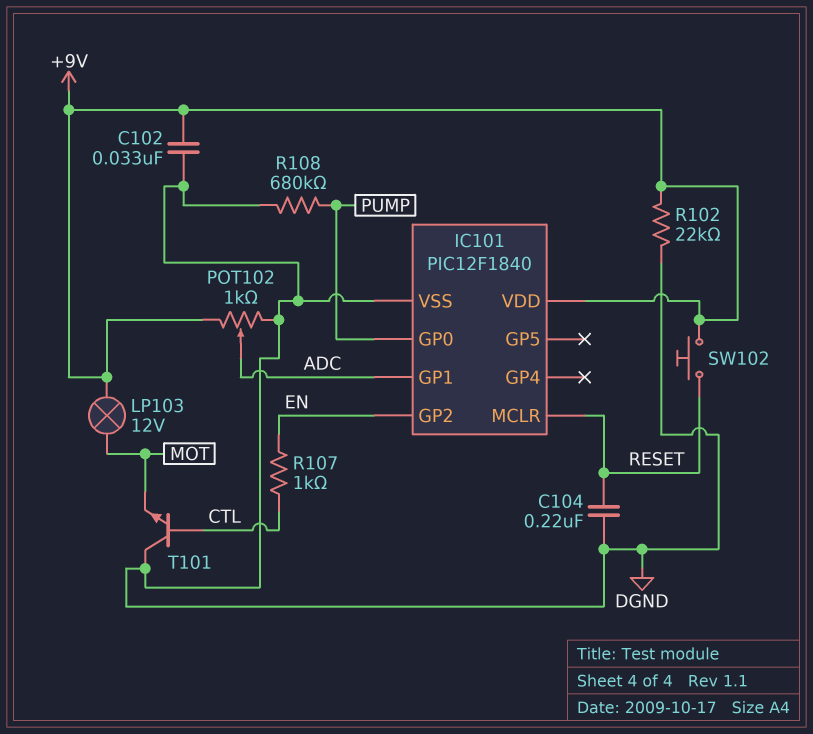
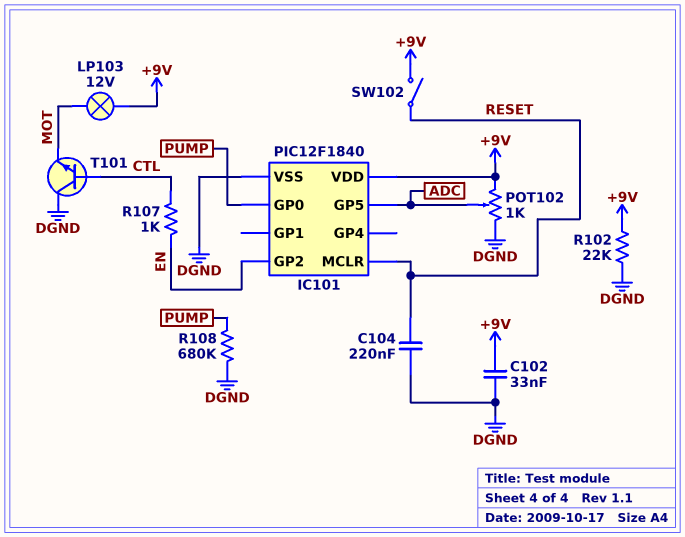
IC101 pin GP1: ADC -> none
IC101 pin GP5: none -> ADC
SW102: button (+9V, RESET) -> switch (+9V, RESET)

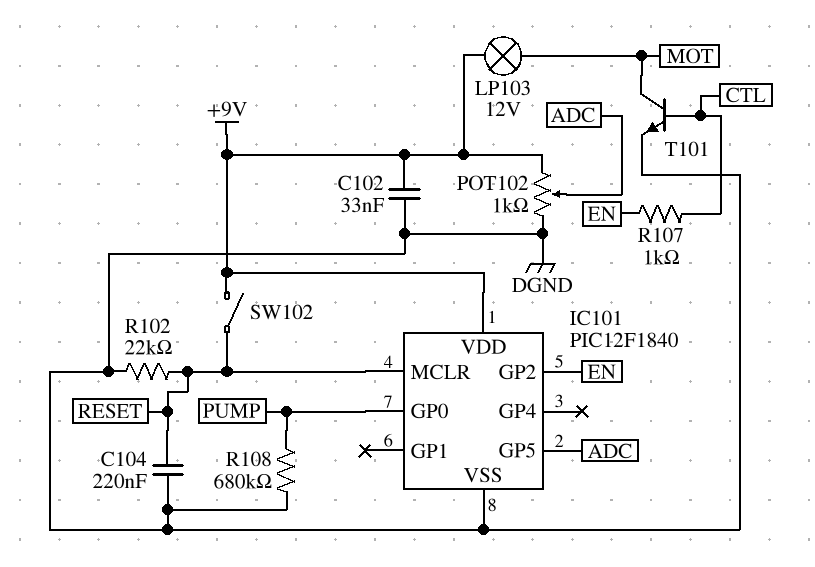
R102: 22k (+9V, DGND) -> 22k (DGND, RESET)
T101: NPN (B CTL, C DGND, E MOT) -> NPN (B CTL, C MOT, E DGND)

